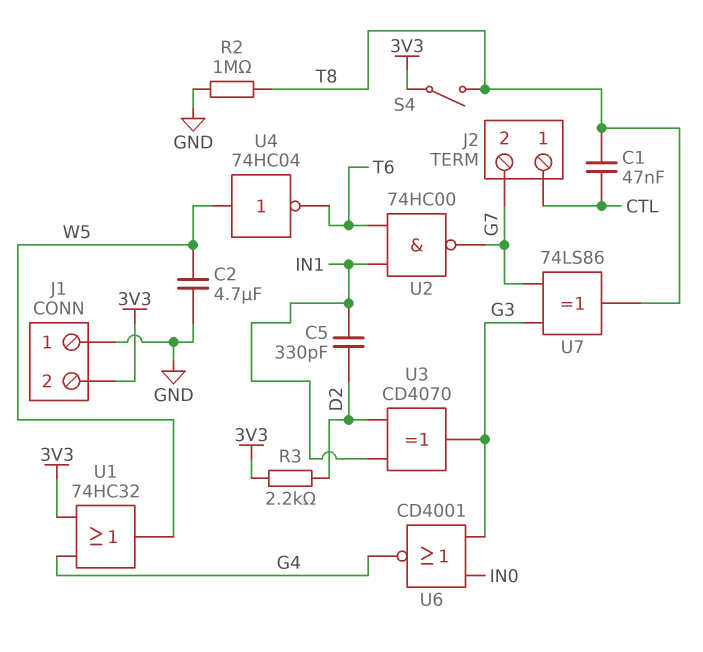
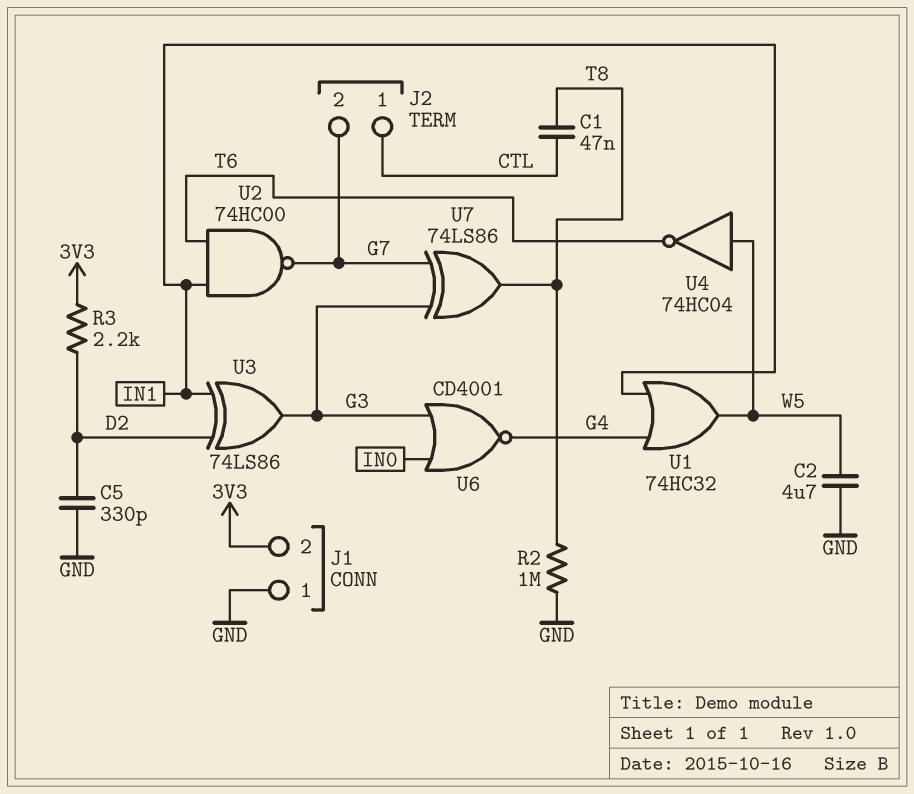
C5: 330pF (D2, IN1) -> 330pF (D2, GND)
S4: switch (3V3, T8) -> none
U1: OR 74HC32 (in 3V3, in G4, out W5) -> OR 74HC32 (in G4, in IN1, out W5)
U3: XOR CD4070 (in D2, in IN1, out G3) -> XOR 74LS86 (in D2, in IN1, out G3)

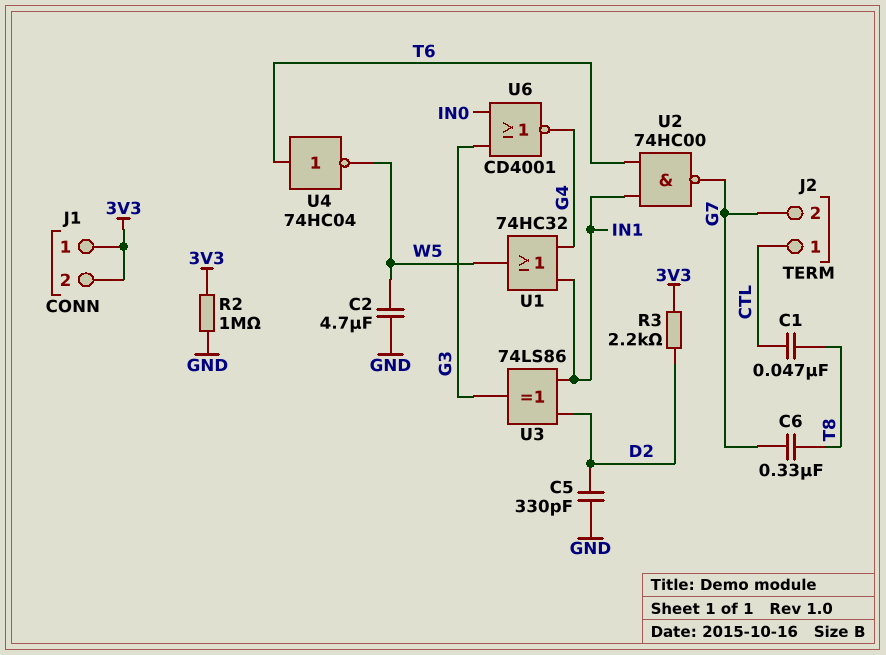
C6: none -> 330nF (G7, T8)
J1 pin 1: GND -> 3V3
R2: 1M (GND, T8) -> 1M (3V3, GND)
U4: NOT 74HC04 (in W5, out T6) -> NOT 74HC04 (in T6, out W5)
U7: XOR 74LS86 (in G3, in G7, out T8) -> none

